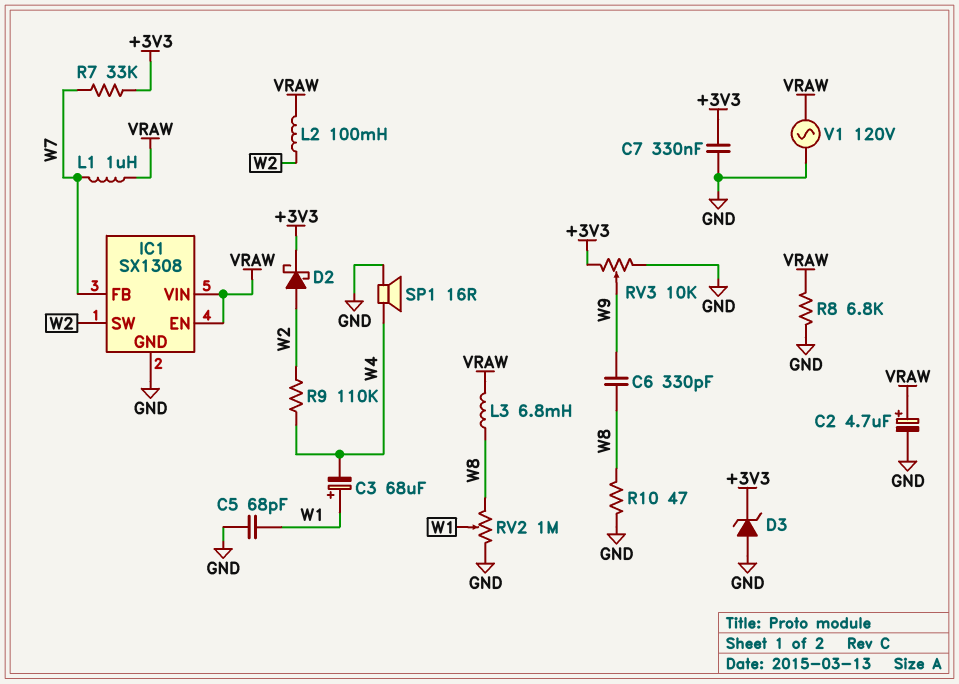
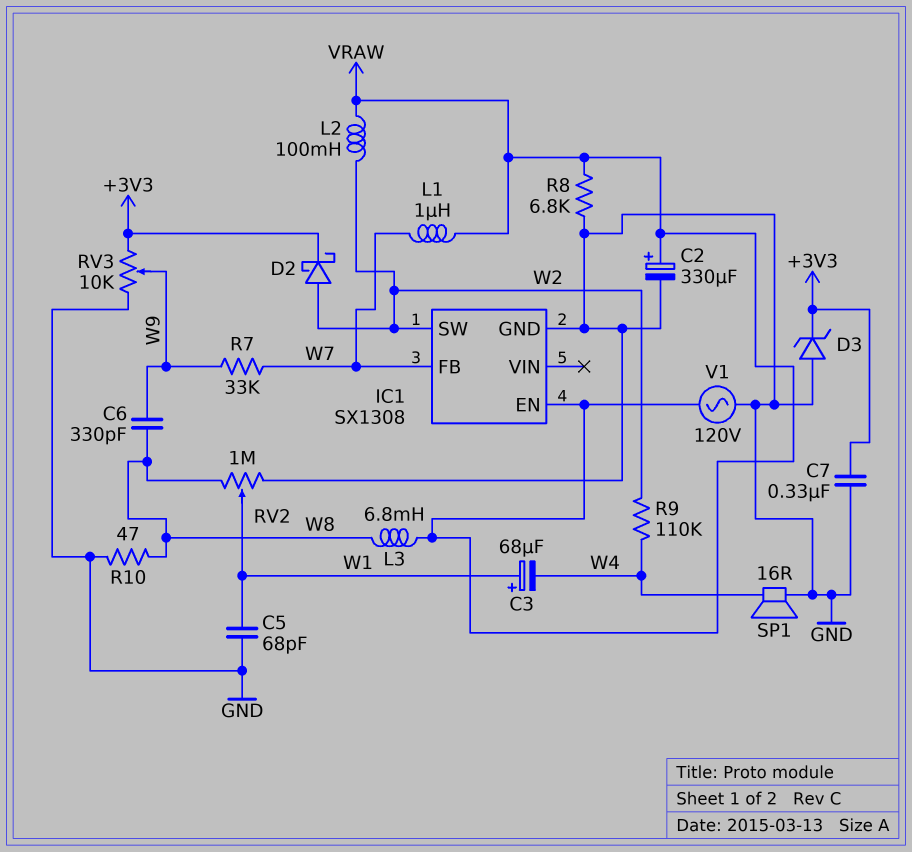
C2: 4.7uF (plus VRAW, minus GND) -> 330uF (plus VRAW, minus GND)
IC1 pin VIN: VRAW -> none
R7: 33k (+3V3, W7) -> 33k (W7, W9)

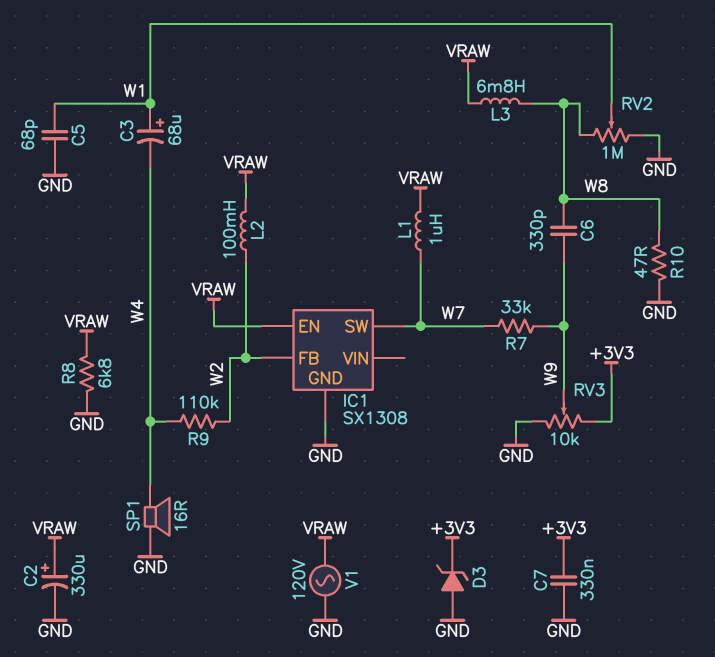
D2: schottky (A W2, K +3V3) -> none
IC1 pin FB: W7 -> W2
IC1 pin SW: W2 -> W7

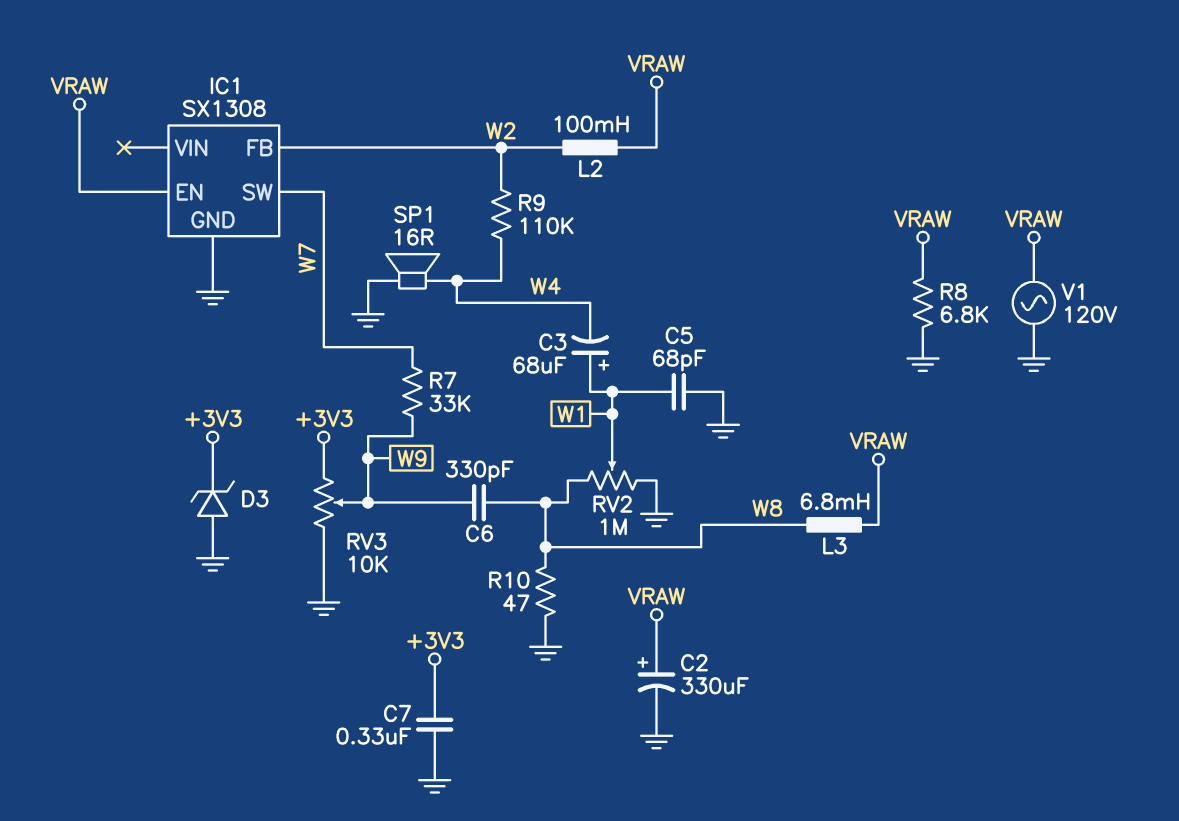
L1: 1uH (VRAW, W7) -> none

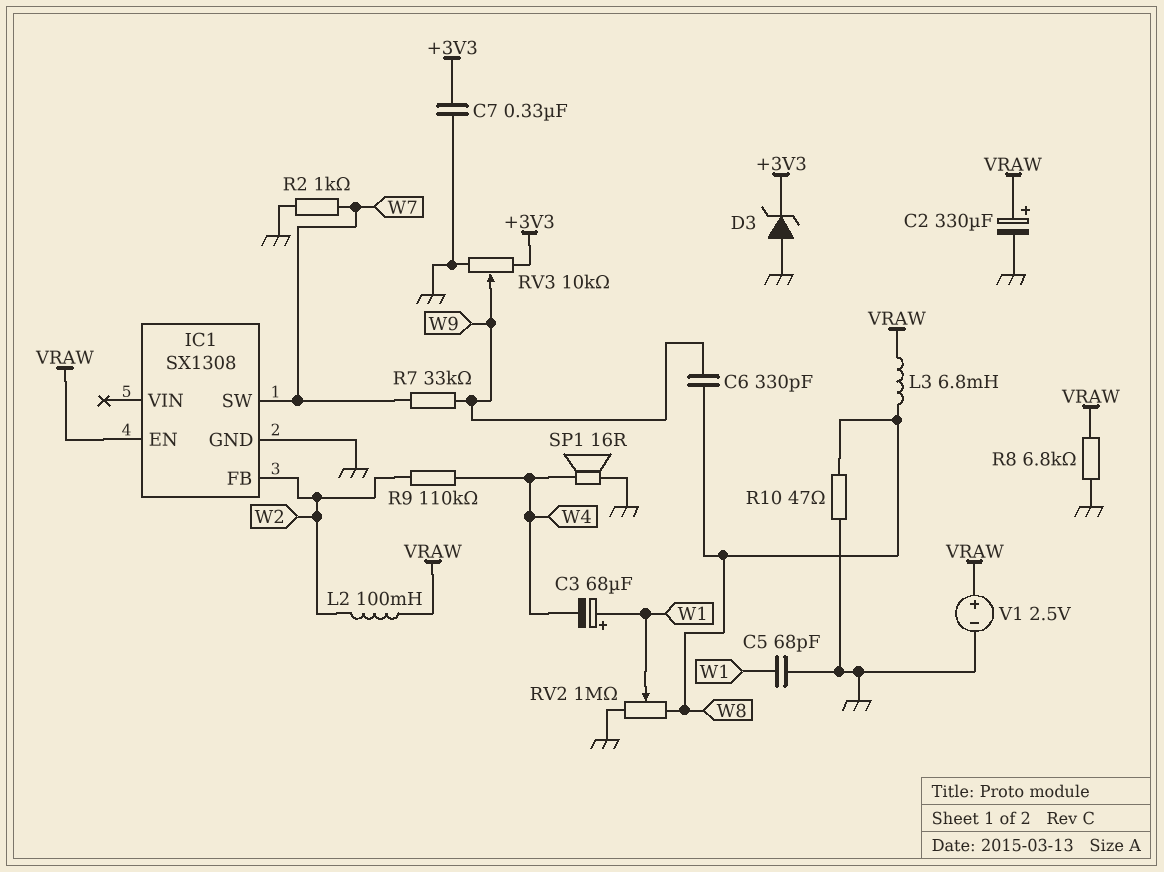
R2: none -> 1k (GND, W7)
V1: AC 120V (GND, VRAW) -> 2.5V (plus VRAW, minus GND)

